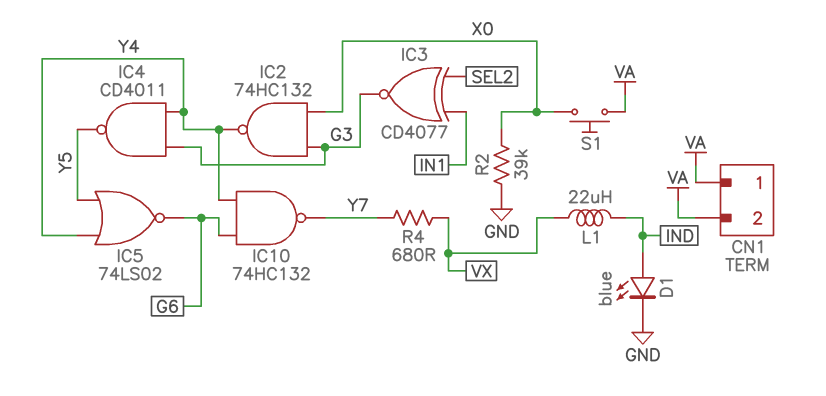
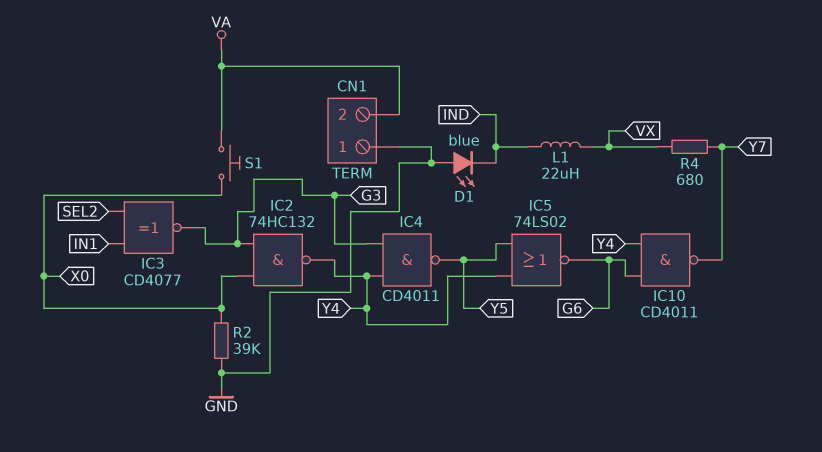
CN1 pin 1: VA -> GND
D1: LED blue (A IND, K GND) -> LED blue (A GND, K IND)
IC10: NAND 74HC132 (in G6, in Y4, out Y7) -> NAND CD4011 (in G6, in Y4, out Y7)

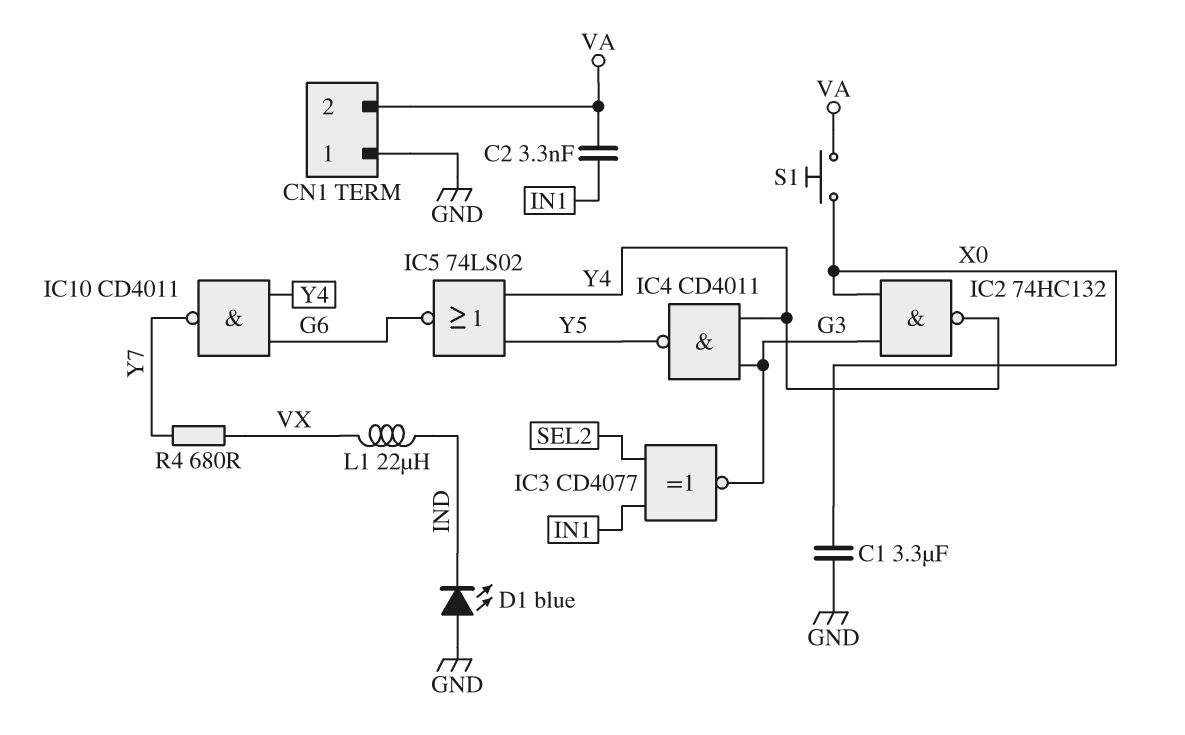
C1: none -> 3.3uF (GND, X0)
C2: none -> 3.3nF (IN1, VA)
R2: 39k (GND, X0) -> none

